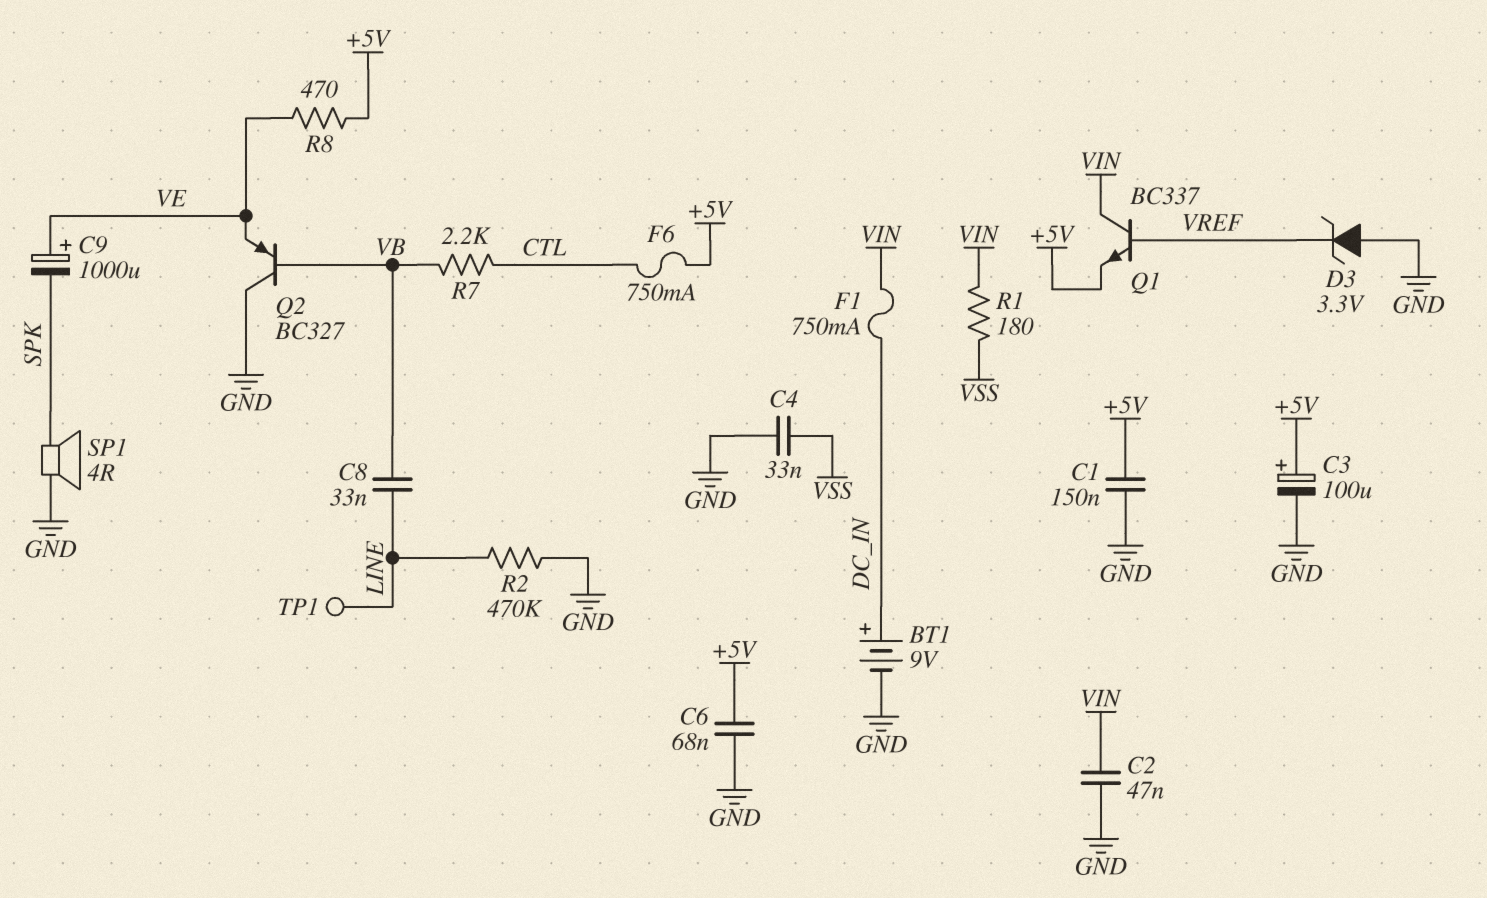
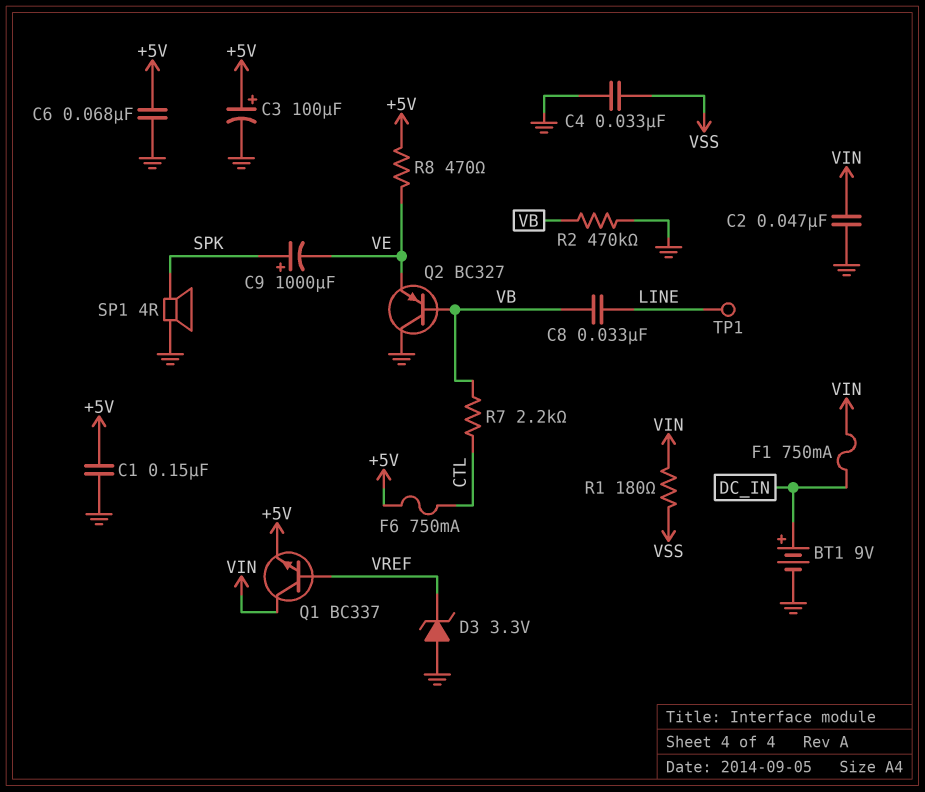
C9: 1000uF (plus VE, minus SPK) -> 1000uF (plus SPK, minus VE)
R2: 470k (GND, LINE) -> 470k (GND, VB)

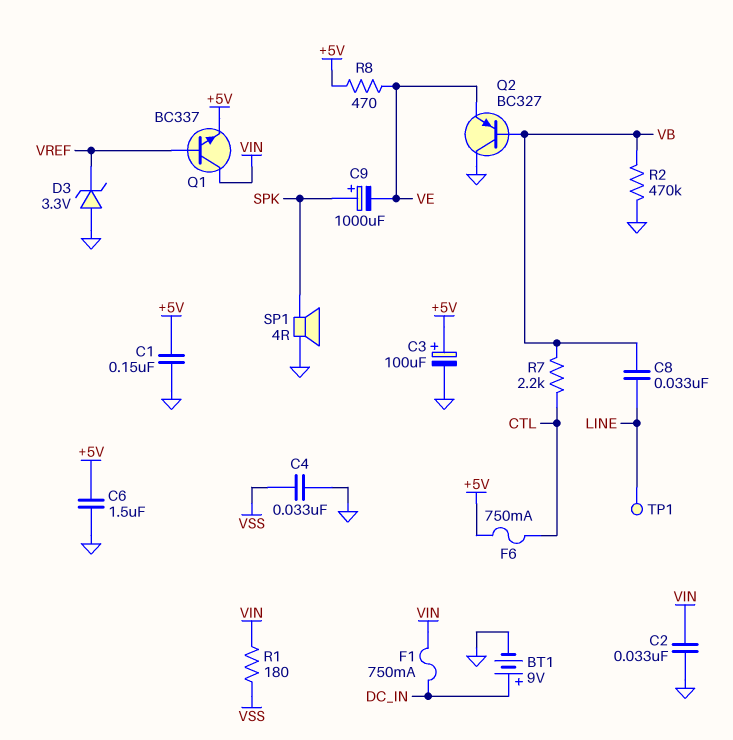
C2: 47nF (GND, VIN) -> 33nF (GND, VIN)
C6: 68nF (+5V, GND) -> 1.5uF (+5V, GND)

